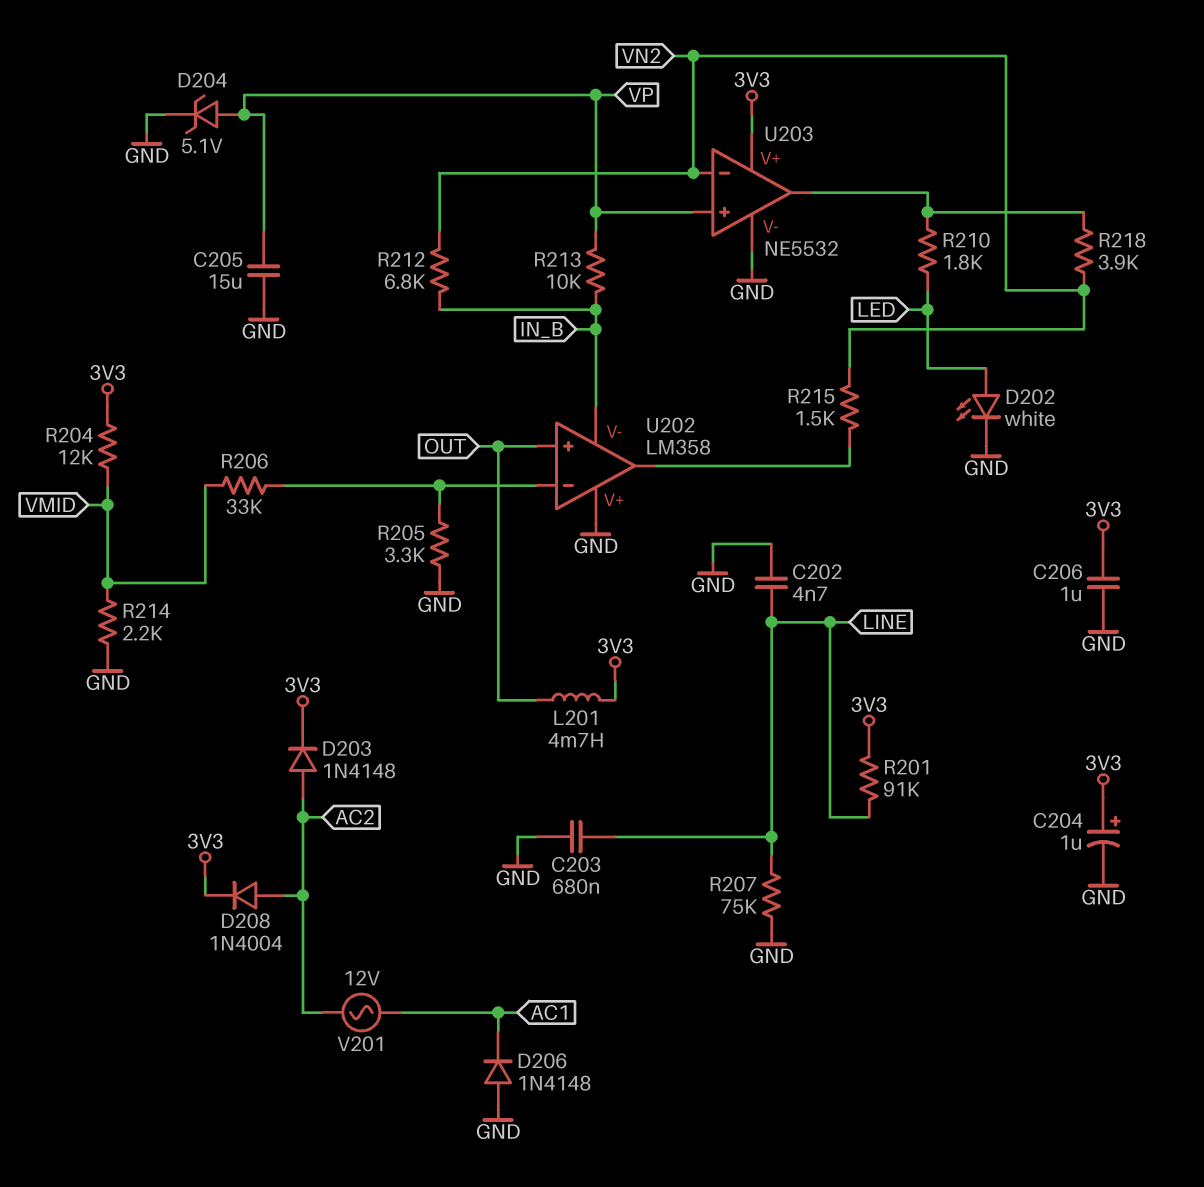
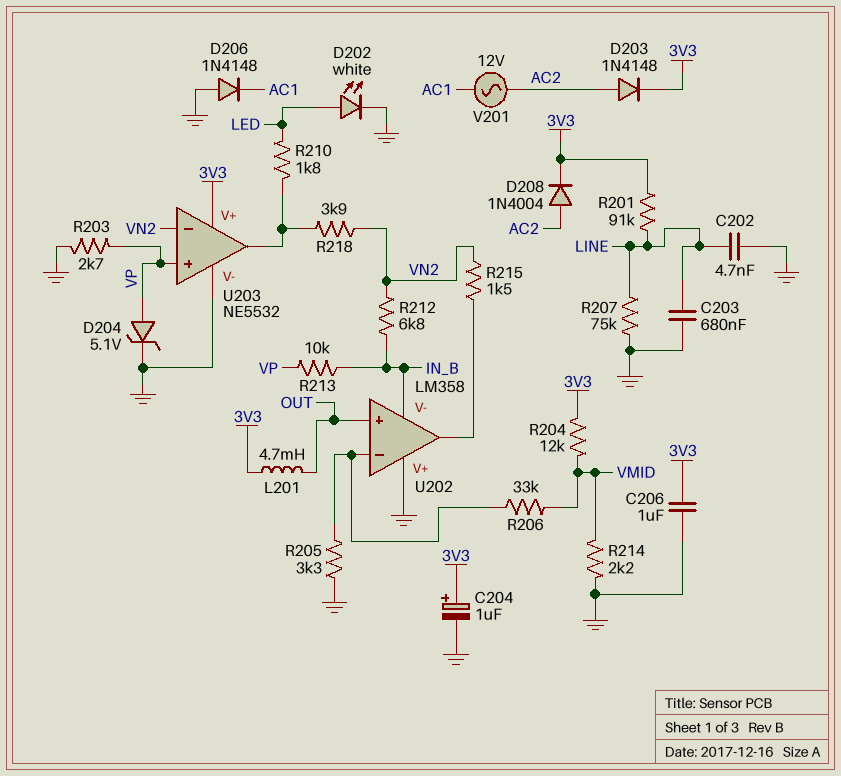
C205: 15uF (GND, VP) -> none
R203: none -> 2.7k (GND, VP)

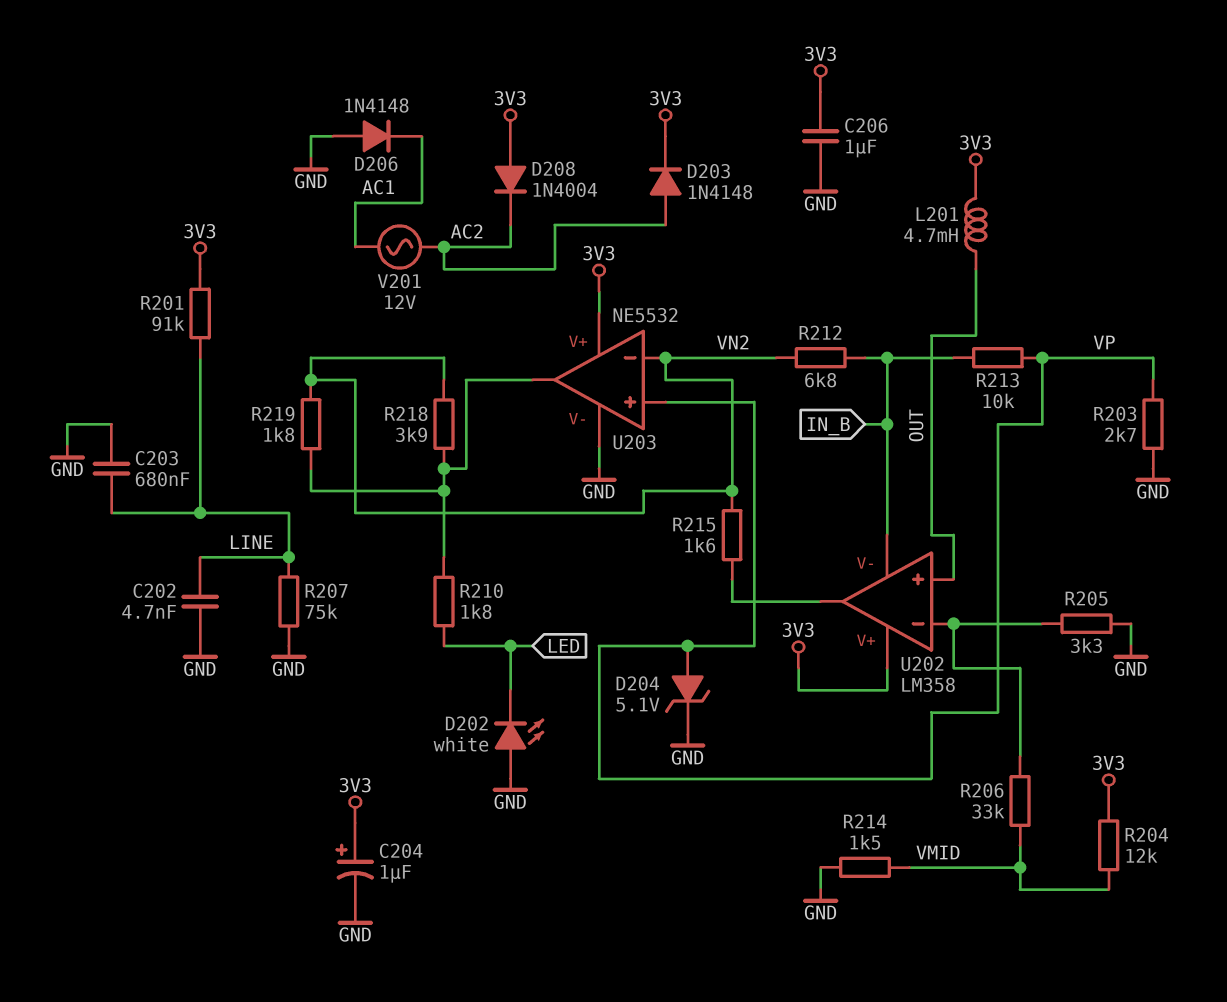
D202: LED white (A LED, K GND) -> LED white (A GND, K LED)
D208: diode 1N4004 (A AC2, K 3V3) -> diode 1N4004 (A 3V3, K AC2)
R214: 2.2k (GND, VMID) -> 1.5k (GND, VMID)
R215: 1.5k (U202/out, VN2) -> 1.6k (U202/out, VN2)
R219: none -> 1.8k (U203/out, VN2)
U202 pin V+: GND -> 3V3

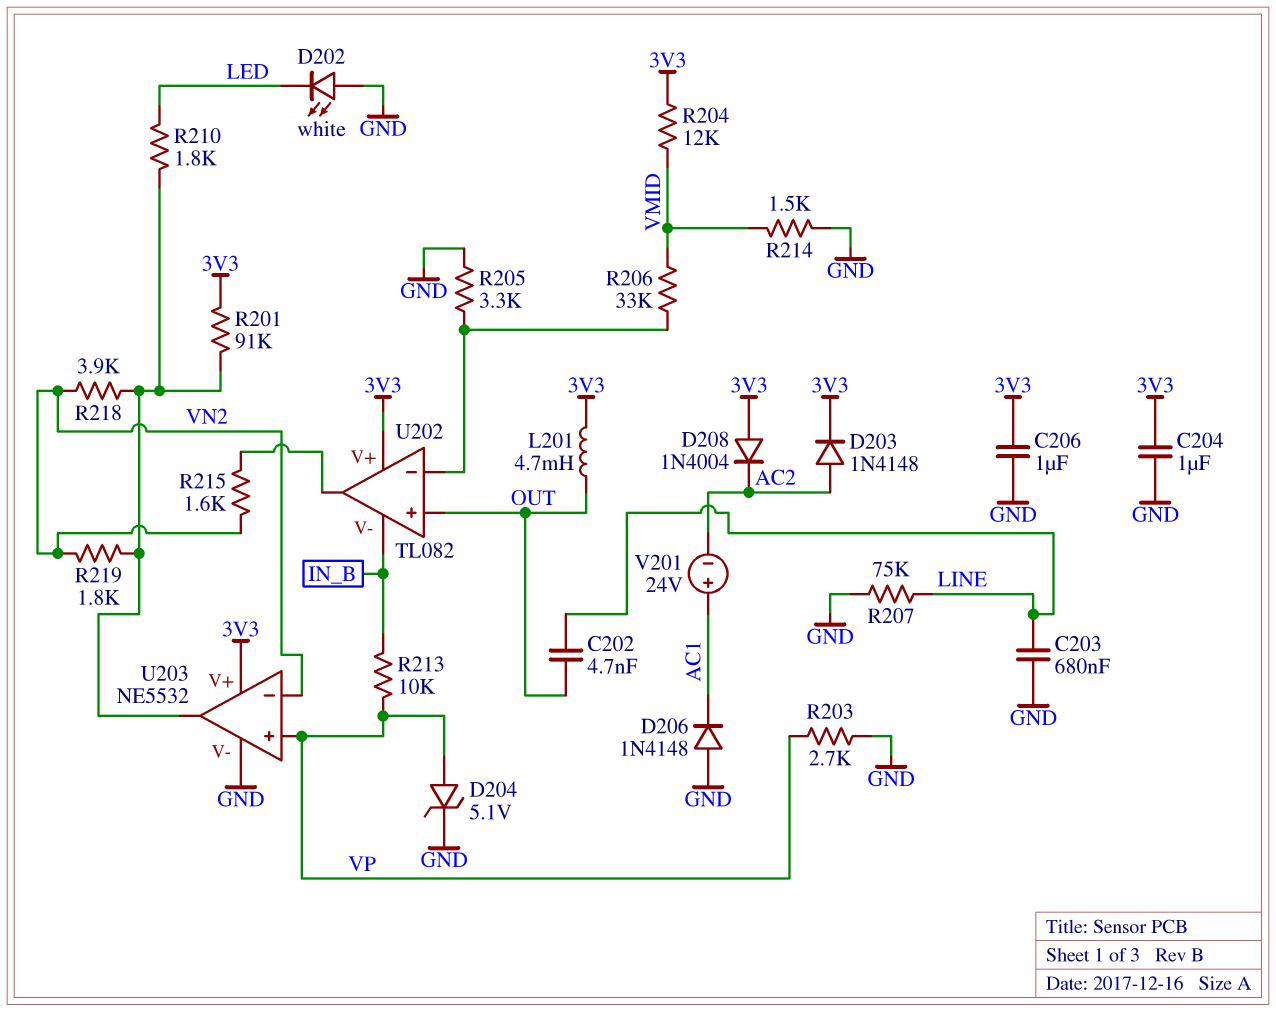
C202: 4.7nF (GND, LINE) -> 4.7nF (LINE, OUT)
C204: 1uF (plus 3V3, minus GND) -> 1uF (3V3, GND)
R201: 91k (3V3, LINE) -> 91k (3V3, U203/out)
R212: 6.8k (IN_B, VN2) -> none
U202: LM358 -> TL082
V201: AC 12V (AC1, AC2) -> 24V (plus AC1, minus AC2)

